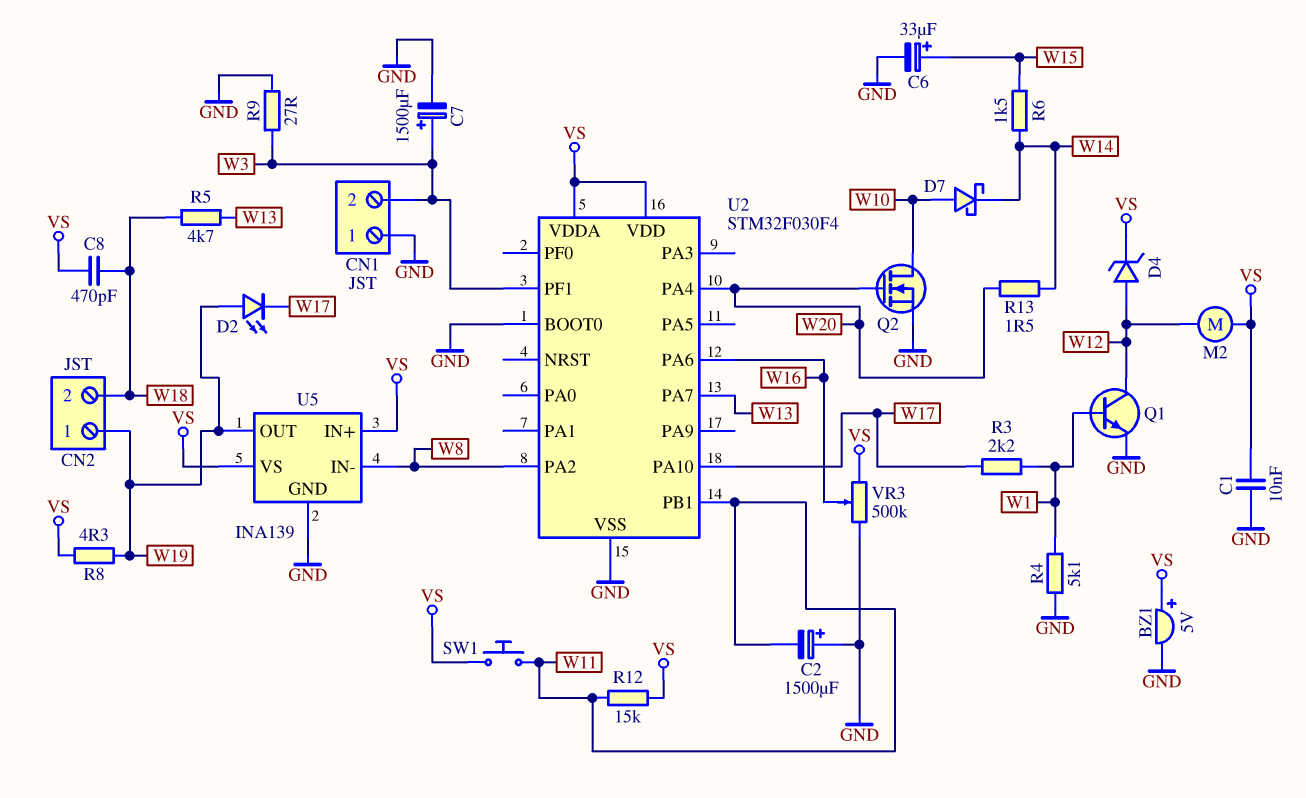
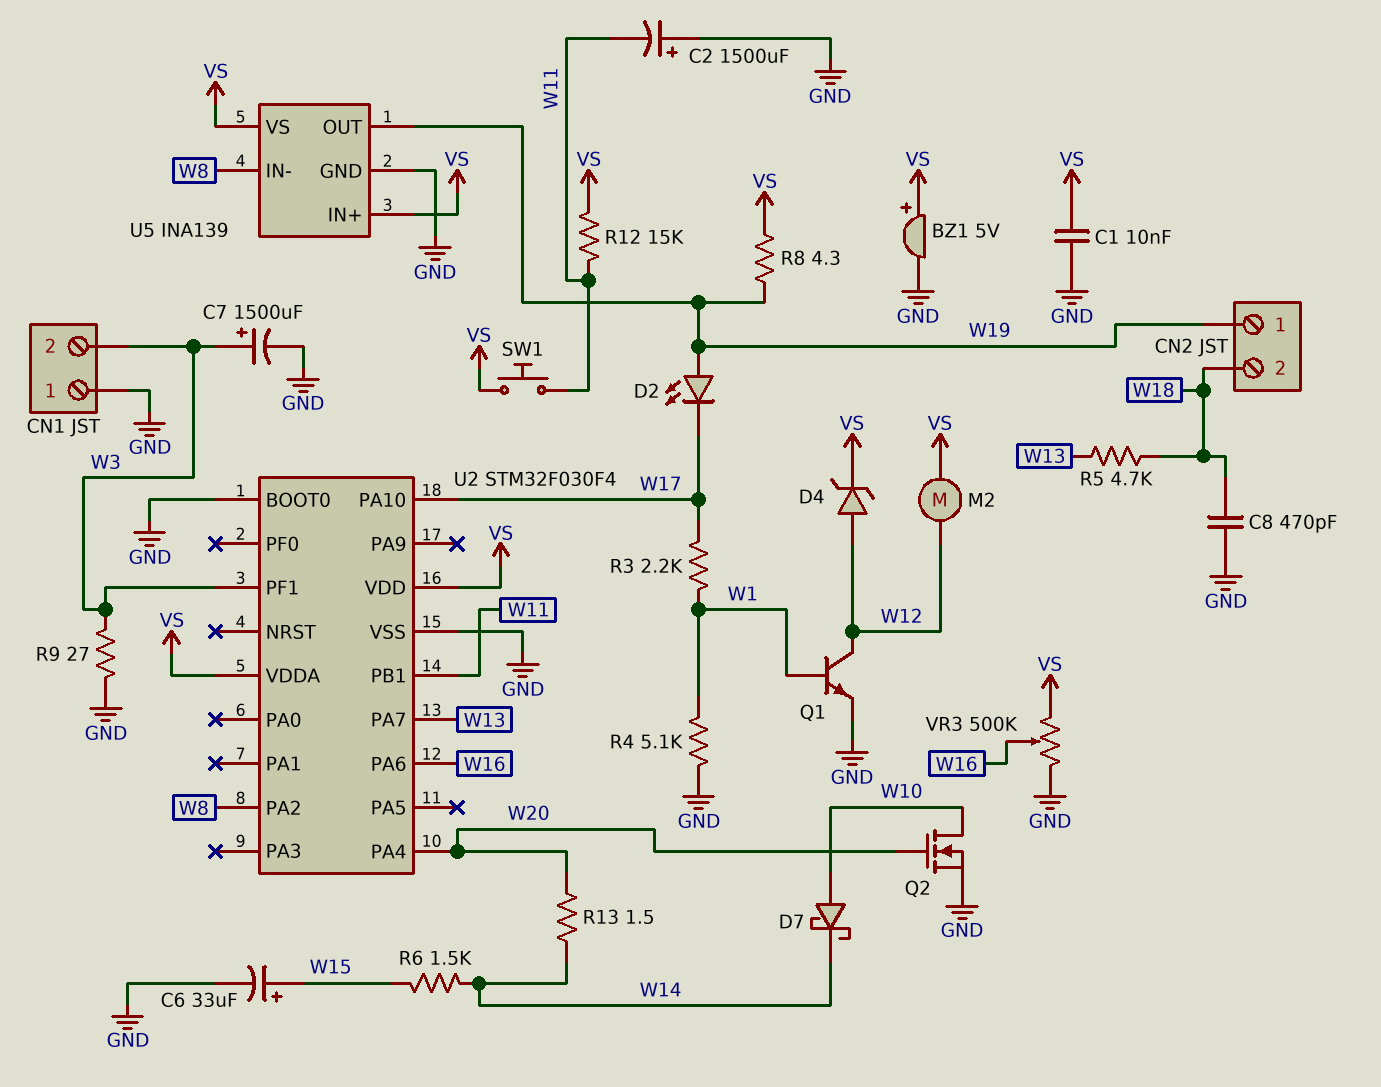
C8: 470pF (VS, W18) -> 470pF (GND, W18)

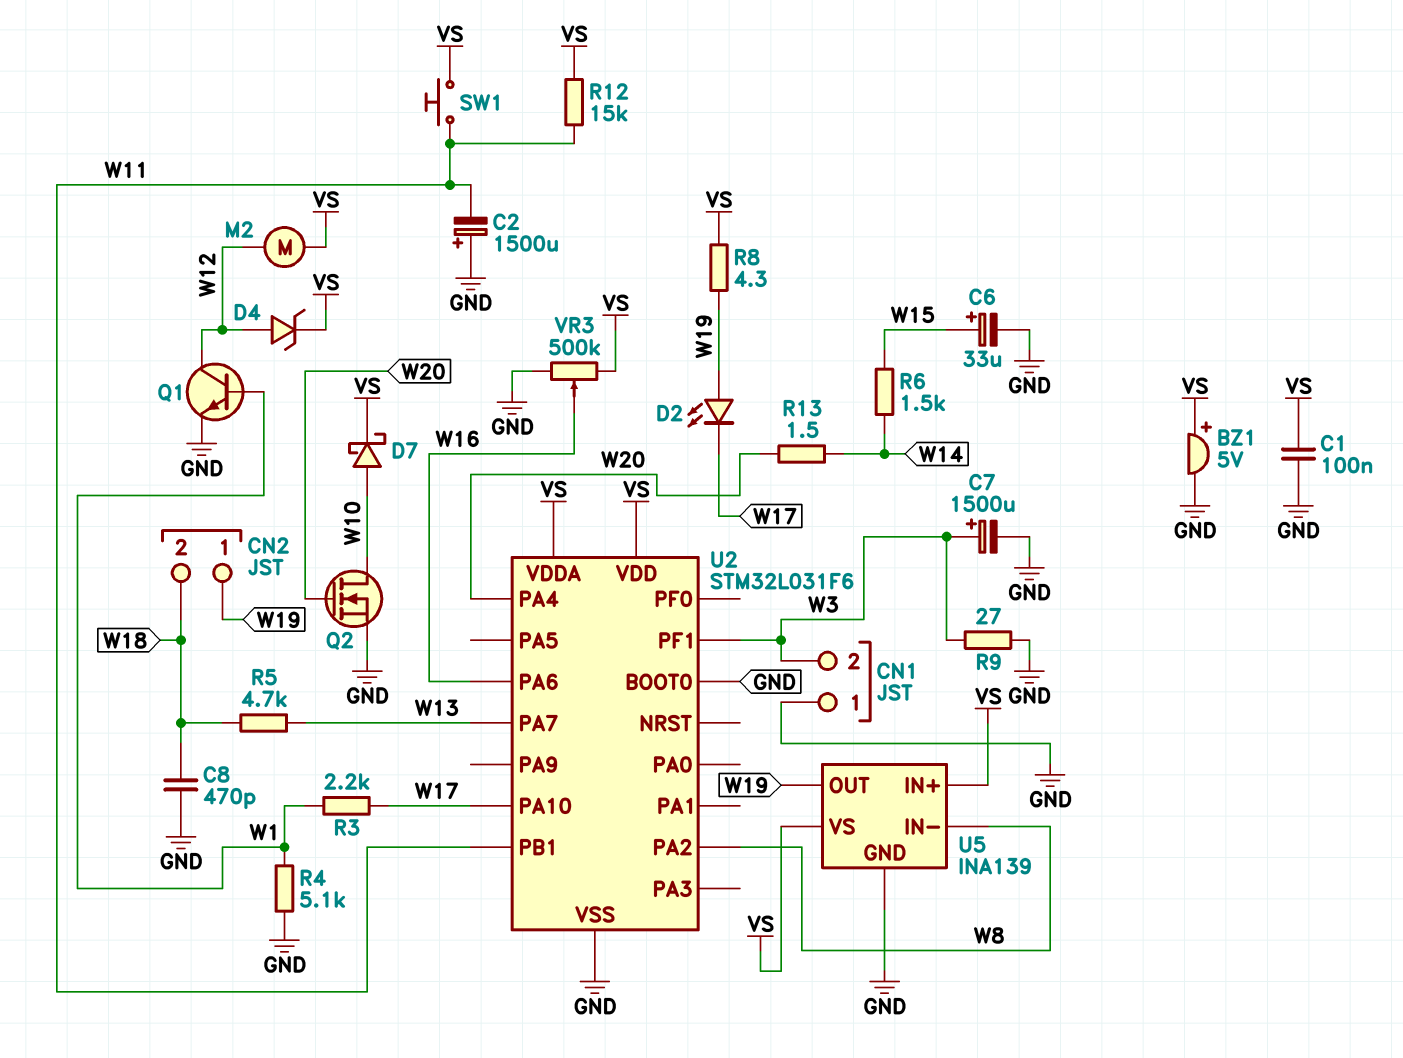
C1: 10nF (GND, VS) -> 100nF (GND, VS)
D7: schottky (A W10, K W14) -> schottky (A W10, K VS)
U2: STM32F030F4 -> STM32L031F6

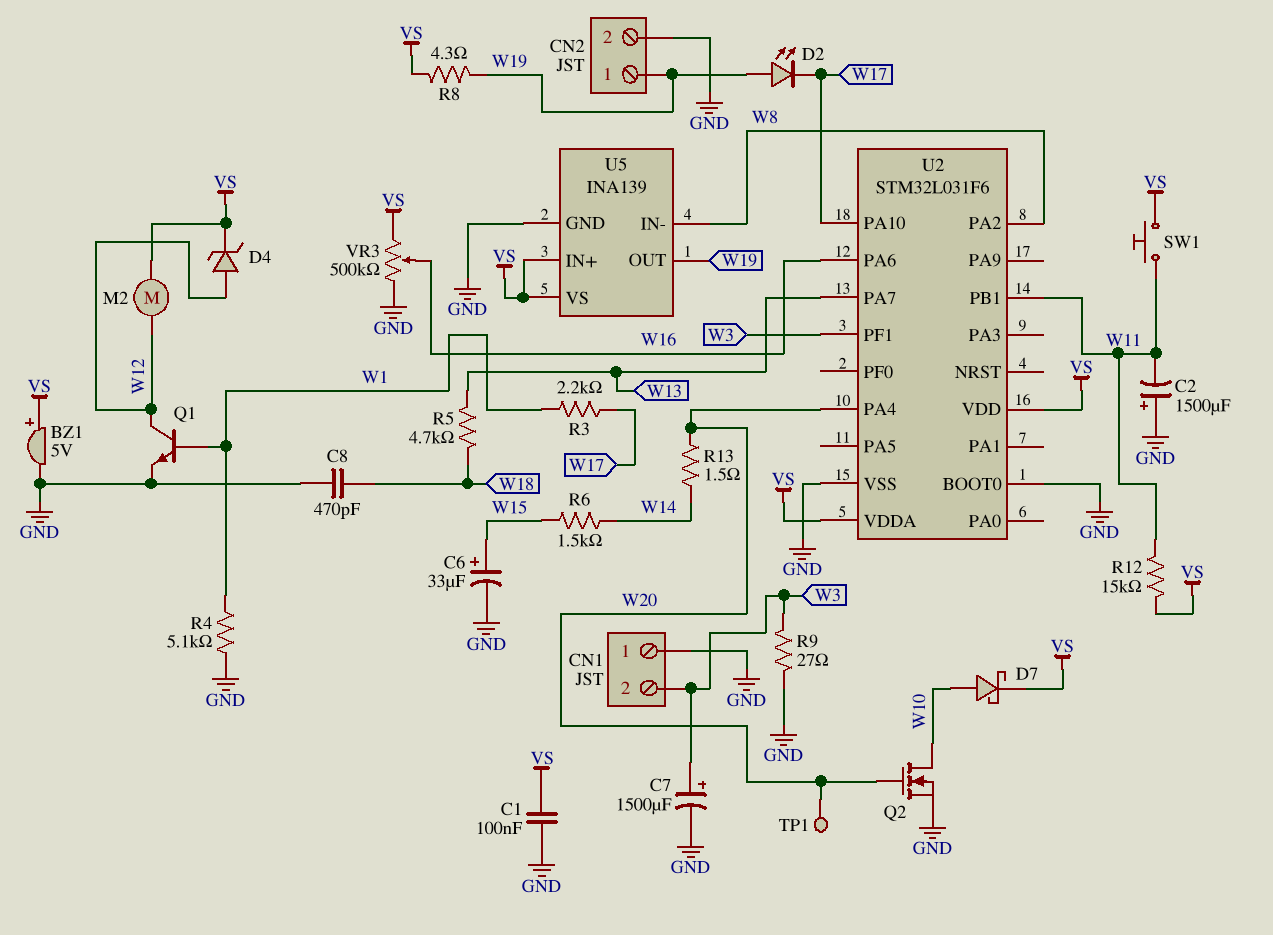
CN2 pin 2: W18 -> GND
TP1: none -> test point (W20)

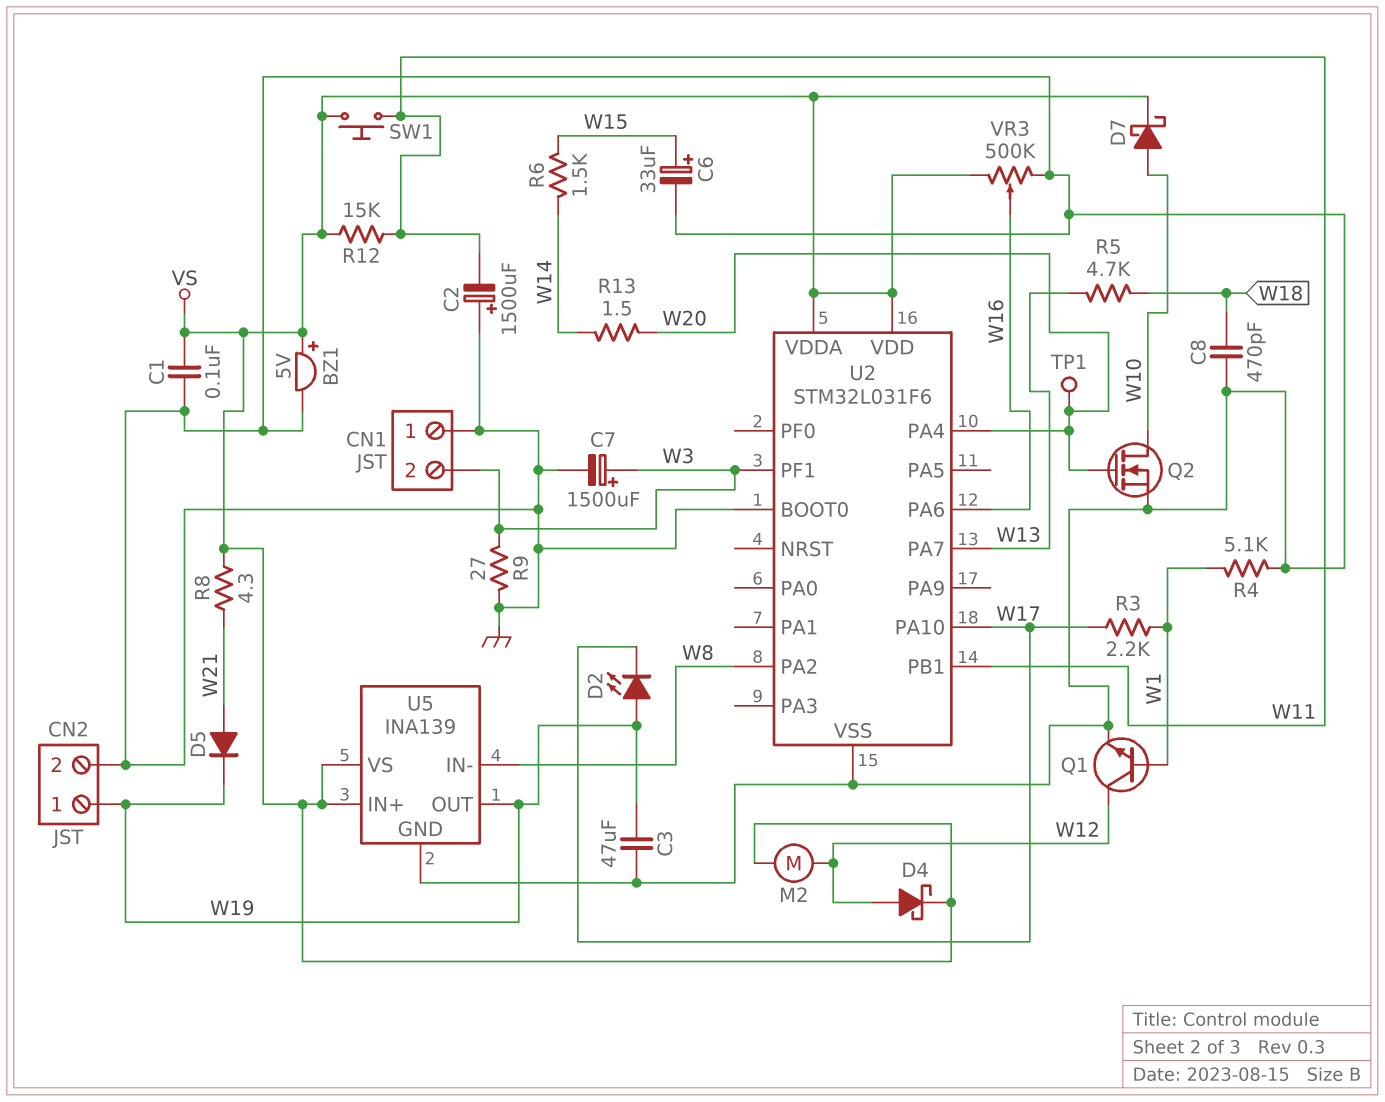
C3: none -> 47uF (GND, W19)
D4: zener (A W12, K VS) -> schottky (A W12, K VS)
D5: none -> diode (A W21, K W19)
R8: 4.3 (VS, W19) -> 4.3 (VS, W21)

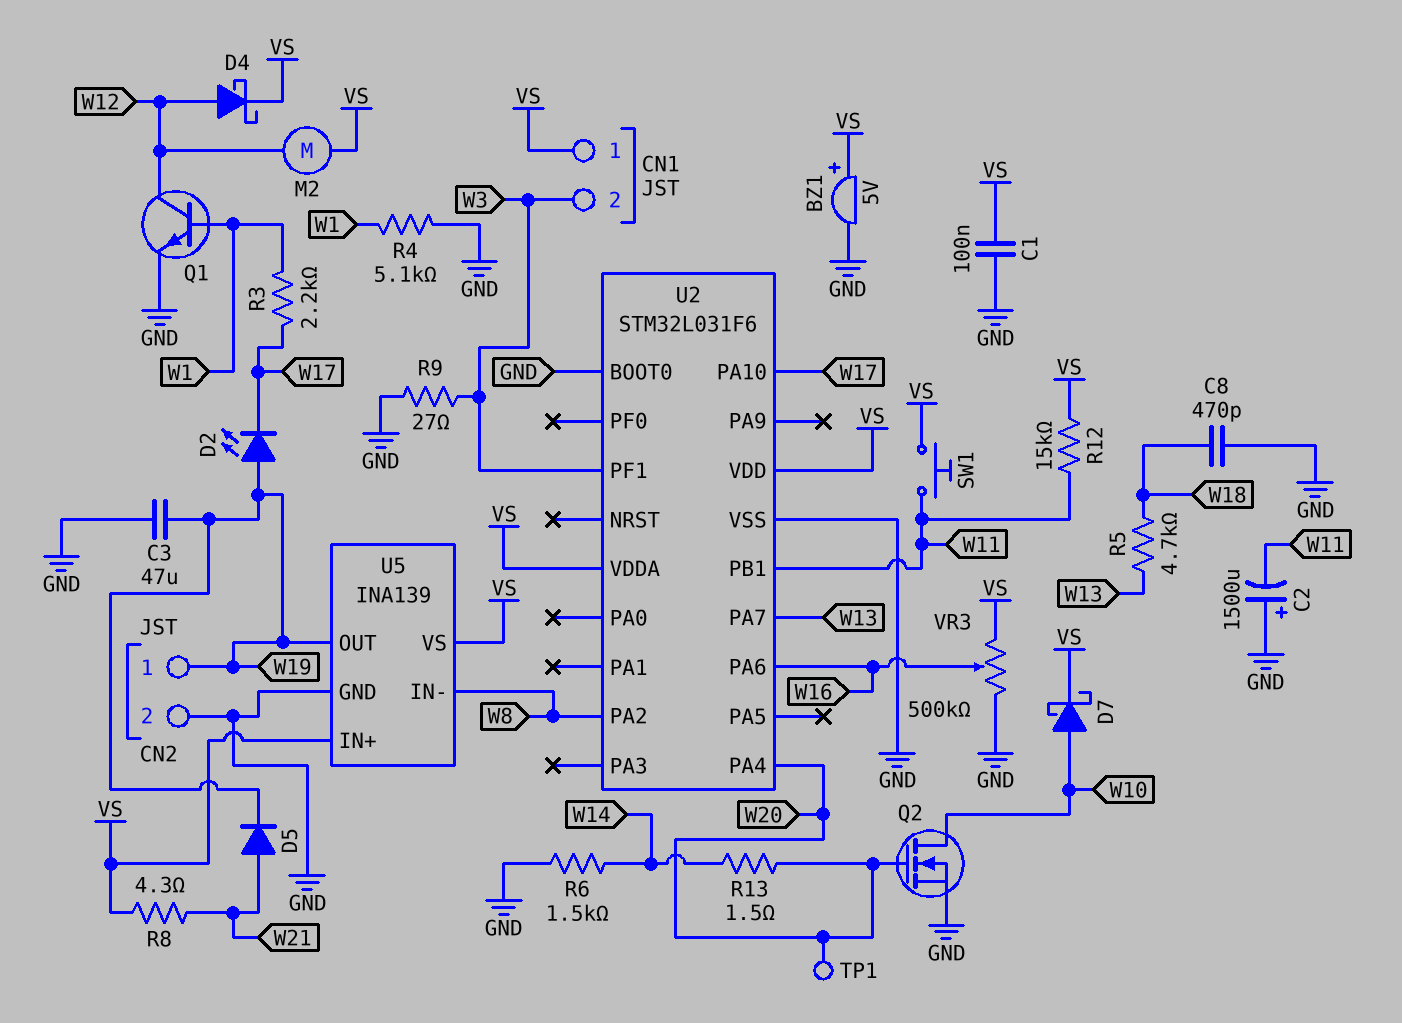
C6: 33uF (plus W15, minus GND) -> none
C7: 1500uF (plus W3, minus GND) -> none
CN1 pin 1: GND -> VS
R6: 1.5k (W14, W15) -> 1.5k (GND, W14)

